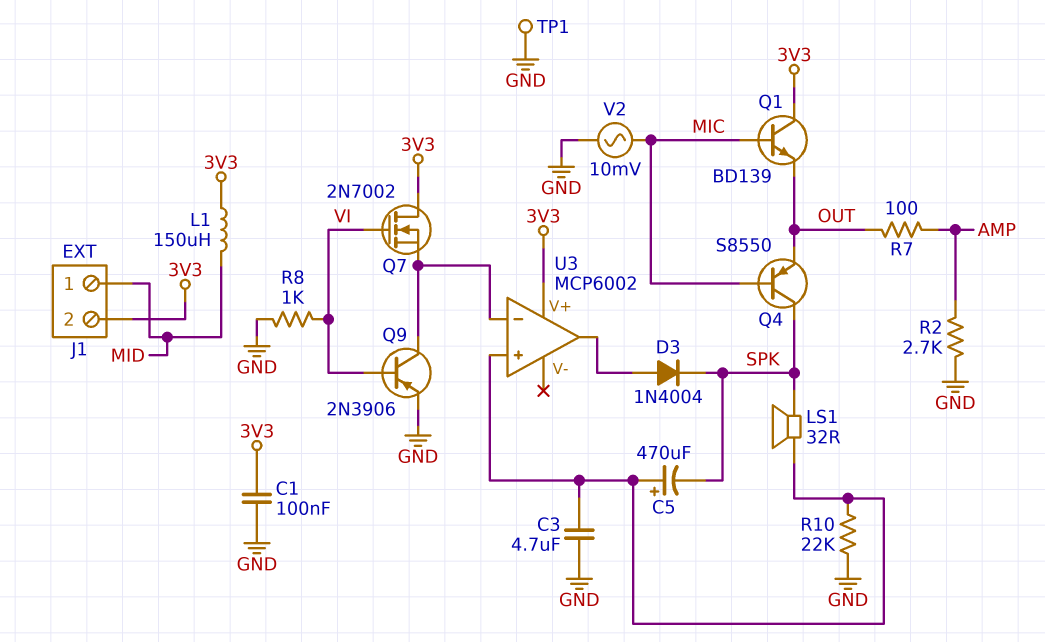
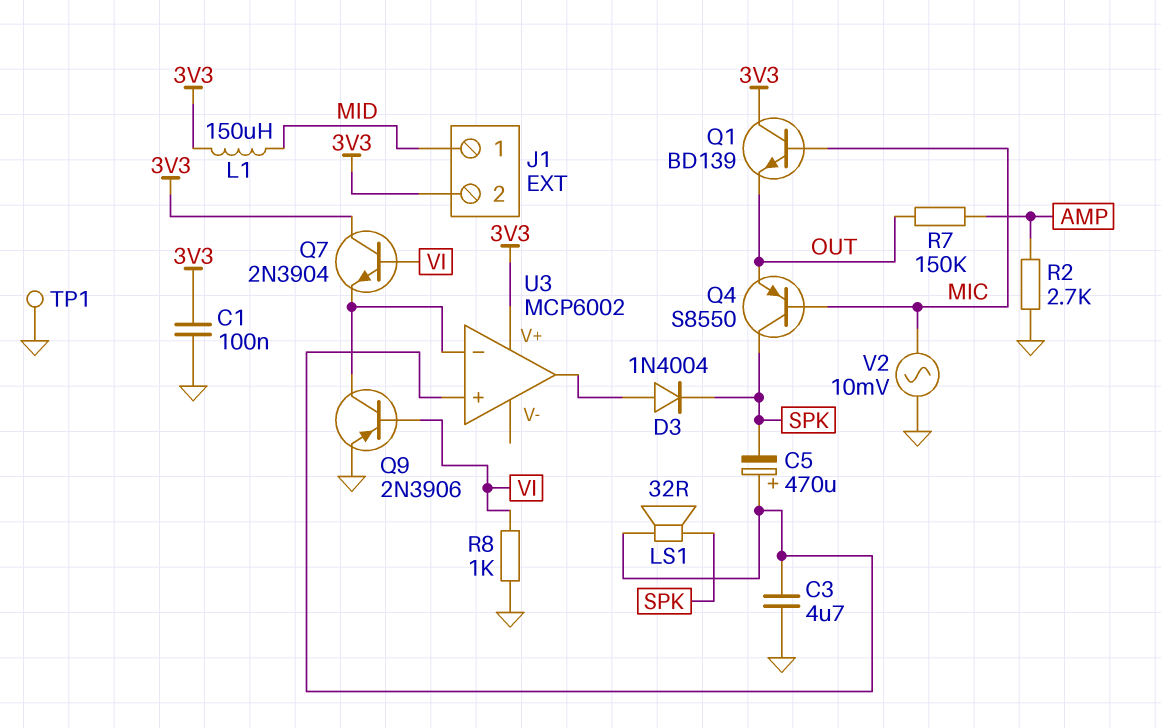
Q7: NMOS 2N7002 (G VI, D 3V3, S U3/in-) -> NPN 2N3904 (B VI, C 3V3, E U3/in-)
R7: 100 (AMP, OUT) -> 150k (AMP, OUT)
R10: 22k (GND, U3/in+) -> none

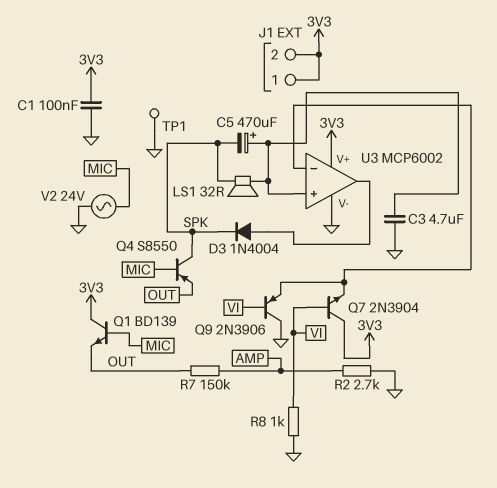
J1 pin 1: MID -> 3V3
L1: 150uH (3V3, MID) -> none
Q9: PNP 2N3906 (B VI, C U3/in-, E GND) -> PNP 2N3906 (B VI, C GND, E U3/in-)
U3 pin V-: none -> GND
V2: AC 10mV (GND, MIC) -> AC 24V (GND, MIC)

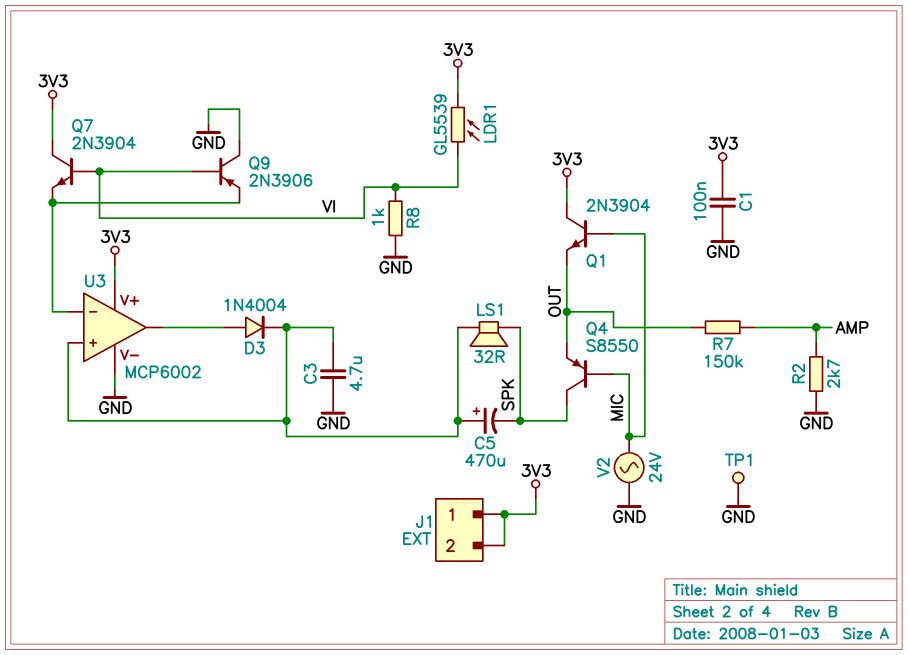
D3: diode 1N4004 (A U3/out, K SPK) -> diode 1N4004 (A U3/out, K U3/in+)
LDR1: none -> GL5539 (3V3, VI)
Q1: NPN BD139 (B MIC, C 3V3, E OUT) -> NPN 2N3904 (B MIC, C 3V3, E OUT)

